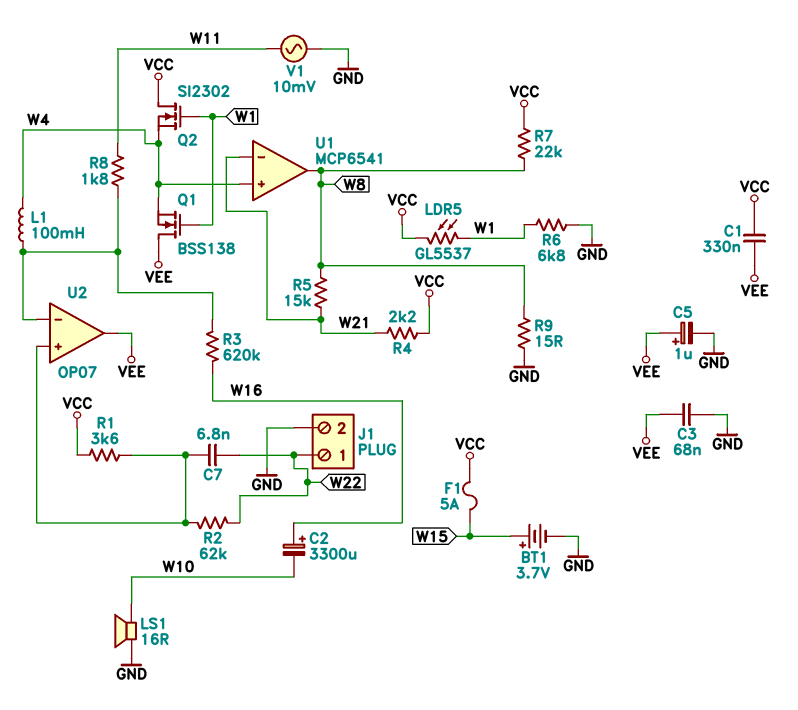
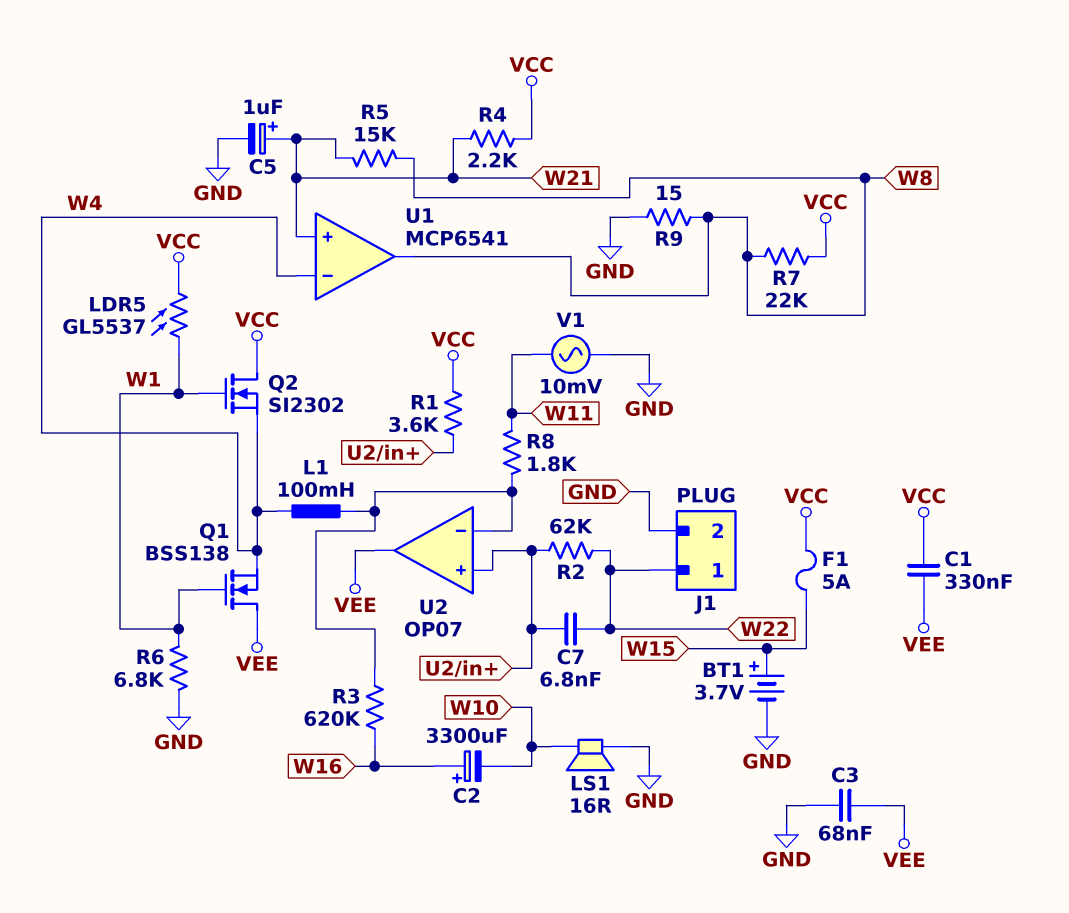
C5: 1uF (plus VEE, minus GND) -> 1uF (plus W21, minus GND)
U1 pin in+: W4 -> W21
U1 pin in-: W21 -> W4

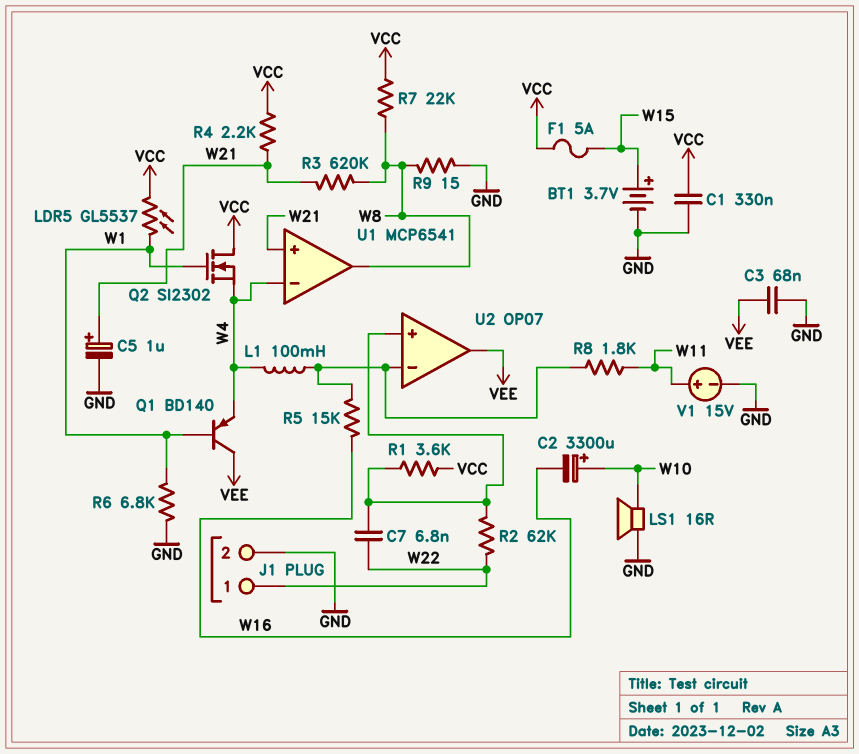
C1: 330nF (VCC, VEE) -> 330nF (GND, VCC)
C2: 3300uF (plus W16, minus W10) -> 3300uF (plus W10, minus W16)
Q1: NMOS BSS138 (G W1, D VEE, S W4) -> PNP BD140 (B W1, C VEE, E W4)
R3: 620k (U2/in-, W16) -> 620k (W8, W21)
R5: 15k (W8, W21) -> 15k (U2/in-, W16)
V1: AC 10mV (GND, W11) -> 15V (plus W11, minus GND)

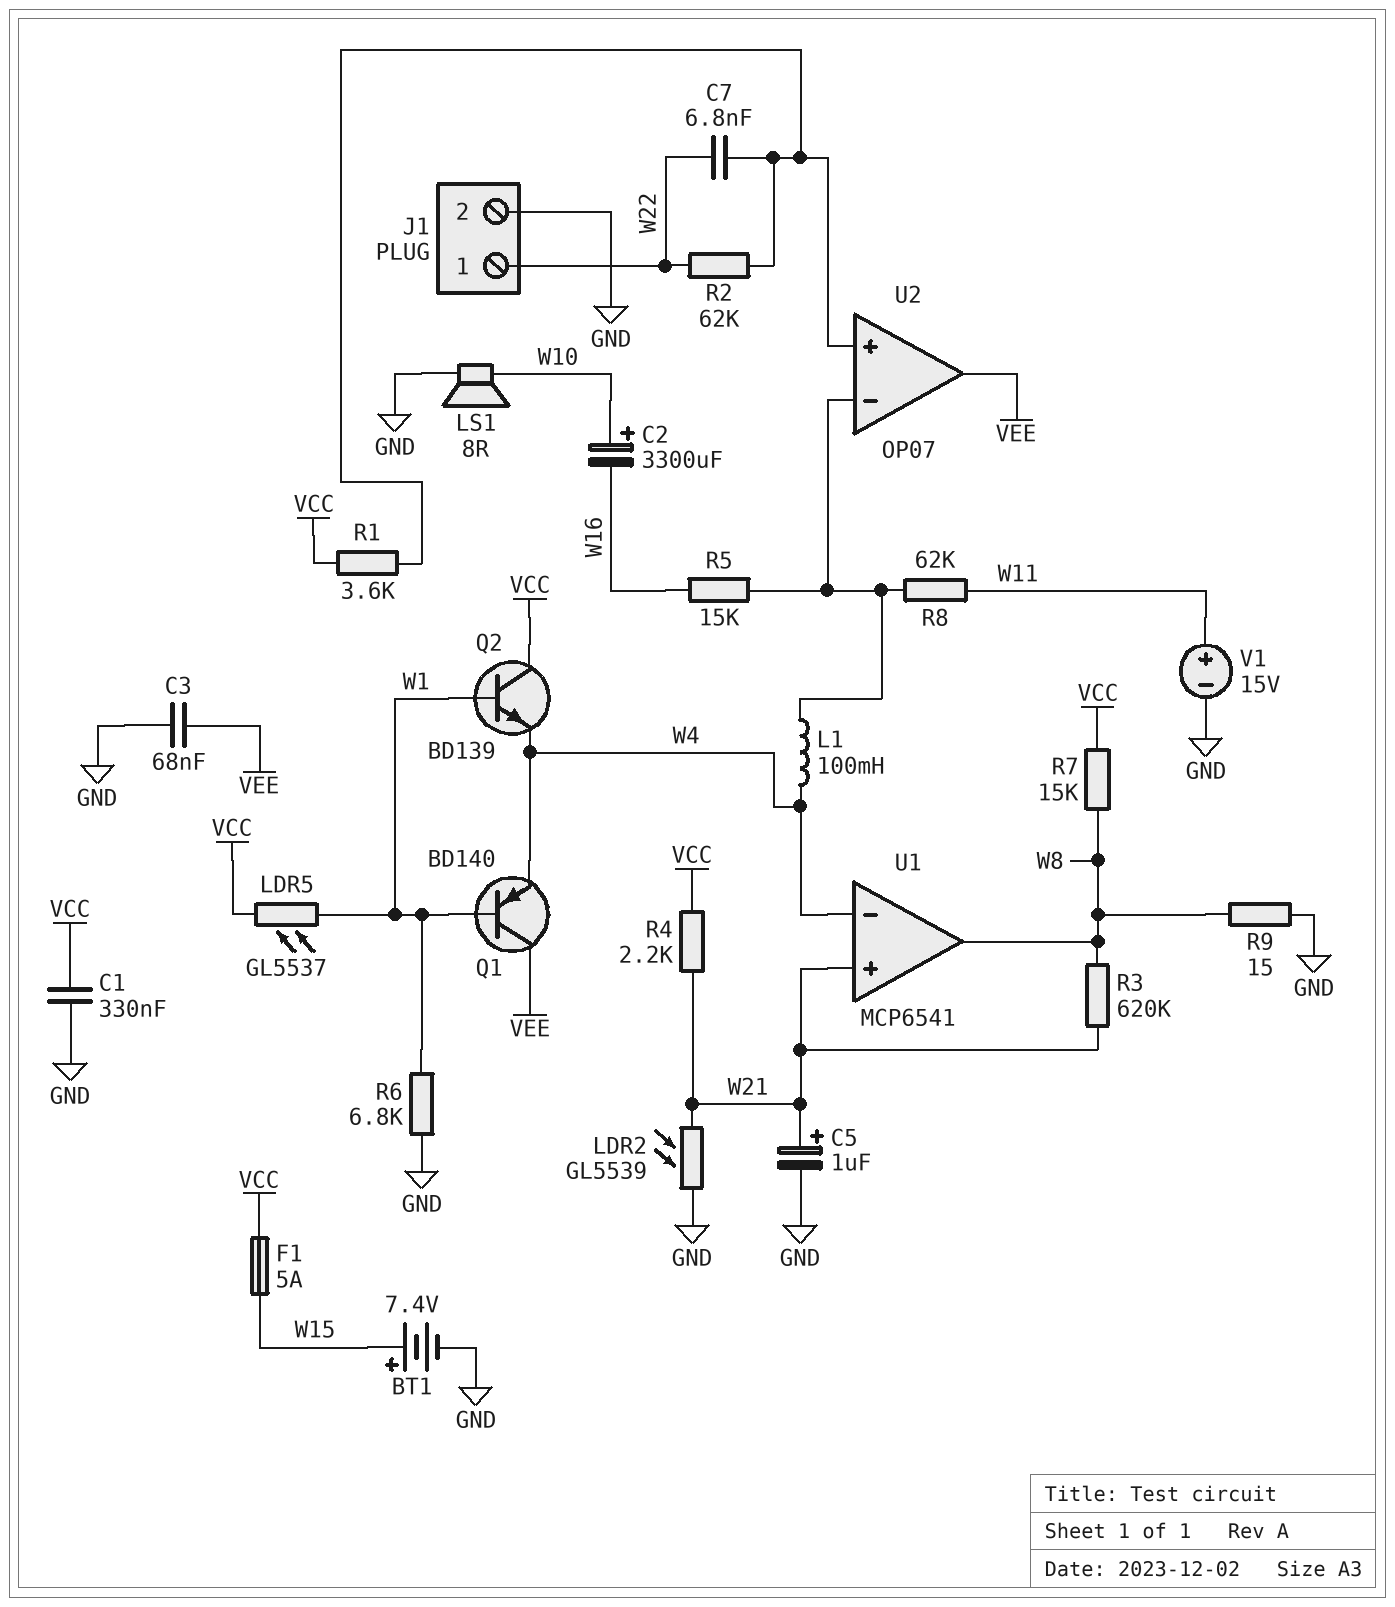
BT1: 3.7V (plus W15, minus GND) -> 7.4V (plus W15, minus GND)
LDR2: none -> GL5539 (GND, W21)
LS1: speaker 16R (GND, W10) -> speaker 8R (GND, W10)
Q2: NMOS SI2302 (G W1, D VCC, S W4) -> NPN BD139 (B W1, C VCC, E W4)
R7: 22k (VCC, W8) -> 15k (VCC, W8)
R8: 1.8k (U2/in-, W11) -> 62k (U2/in-, W11)

